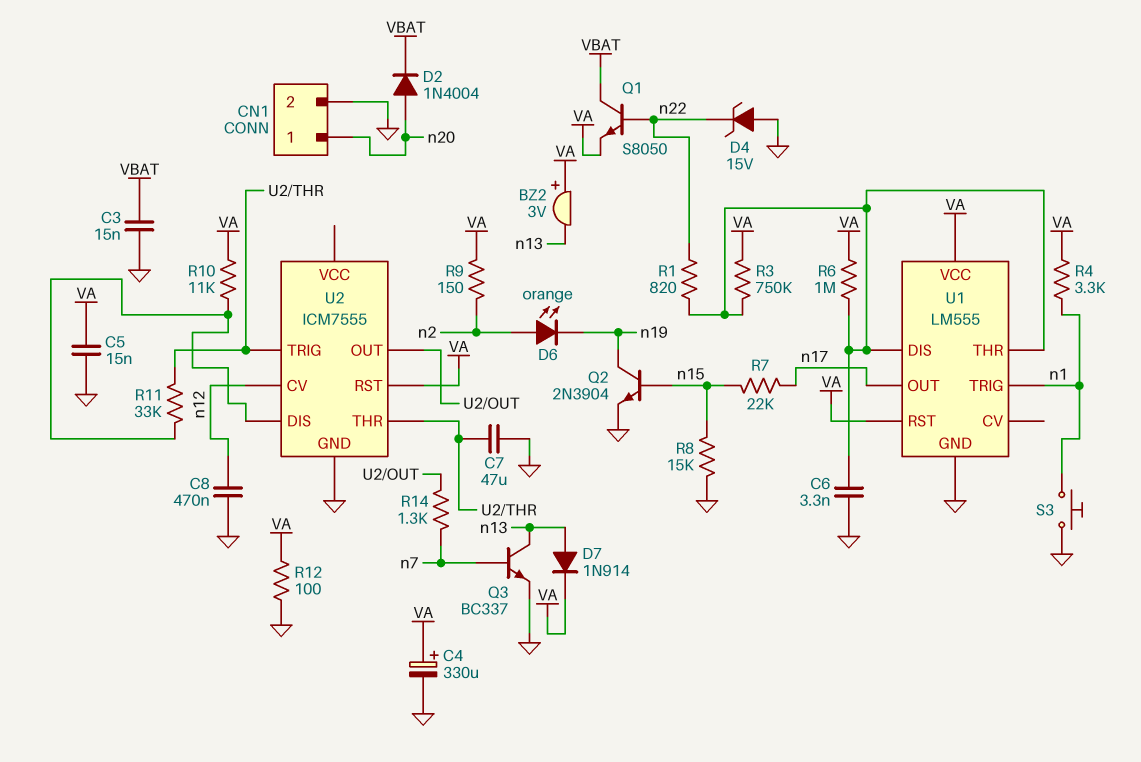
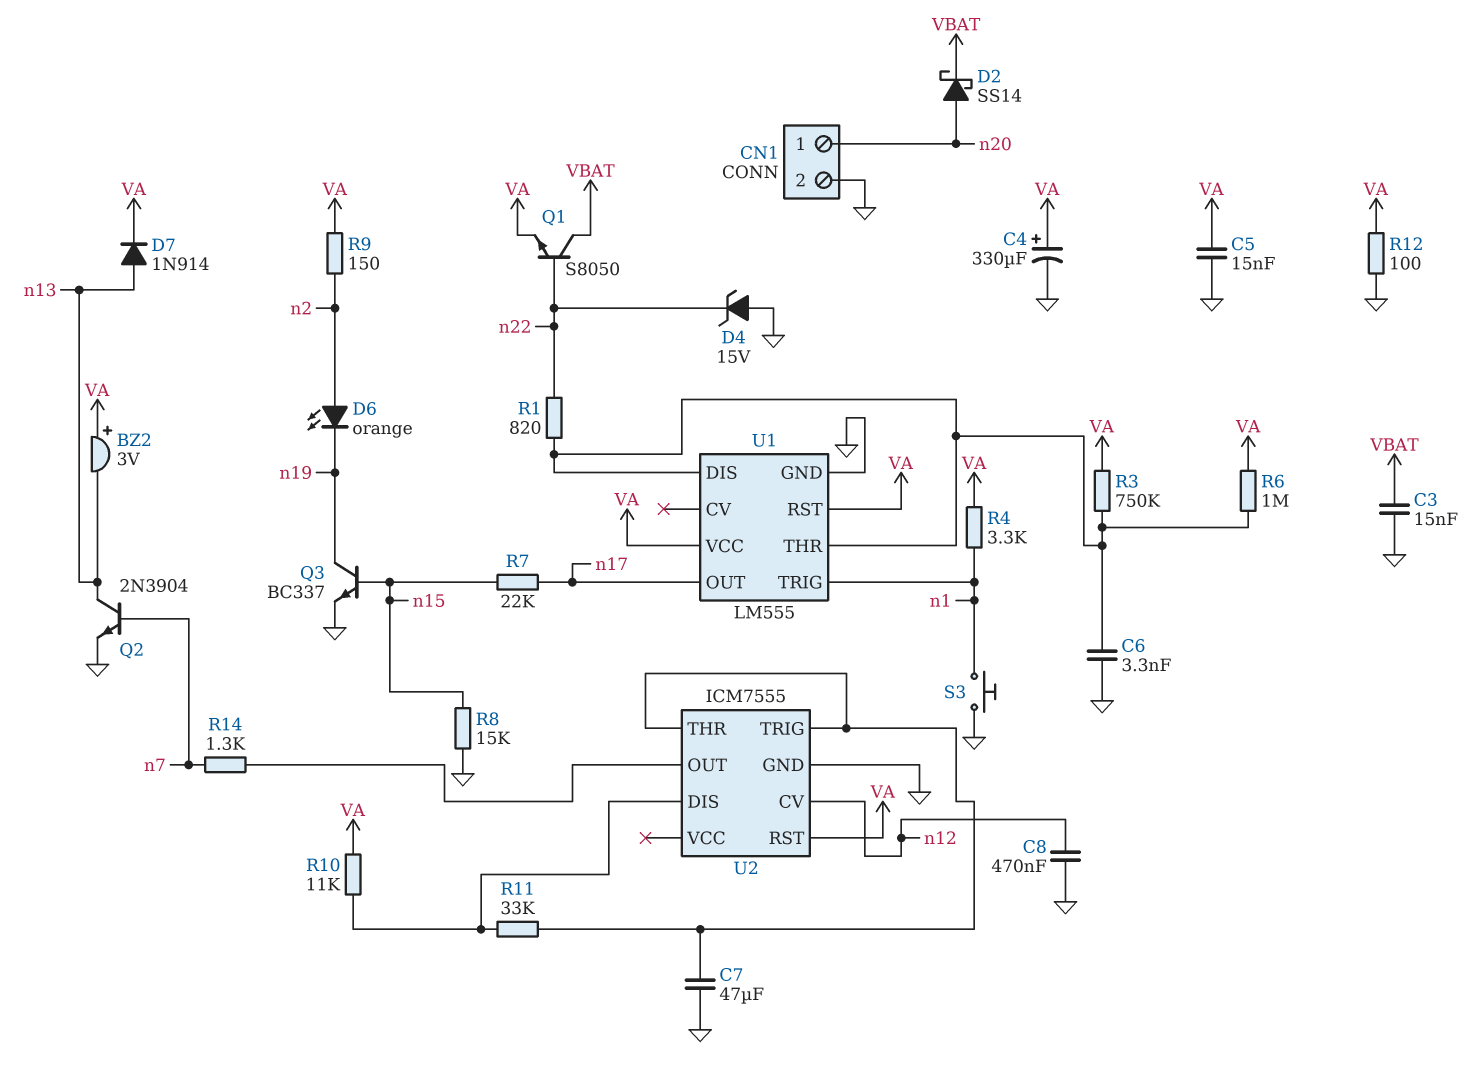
D2: diode 1N4004 (A n20, K VBAT) -> schottky SS14 (A n20, K VBAT)
Q2: NPN 2N3904 (B n15, C n19, E GND) -> NPN 2N3904 (B n7, C n13, E GND)
Q3: NPN BC337 (B n7, C n13, E GND) -> NPN BC337 (B n15, C n19, E GND)

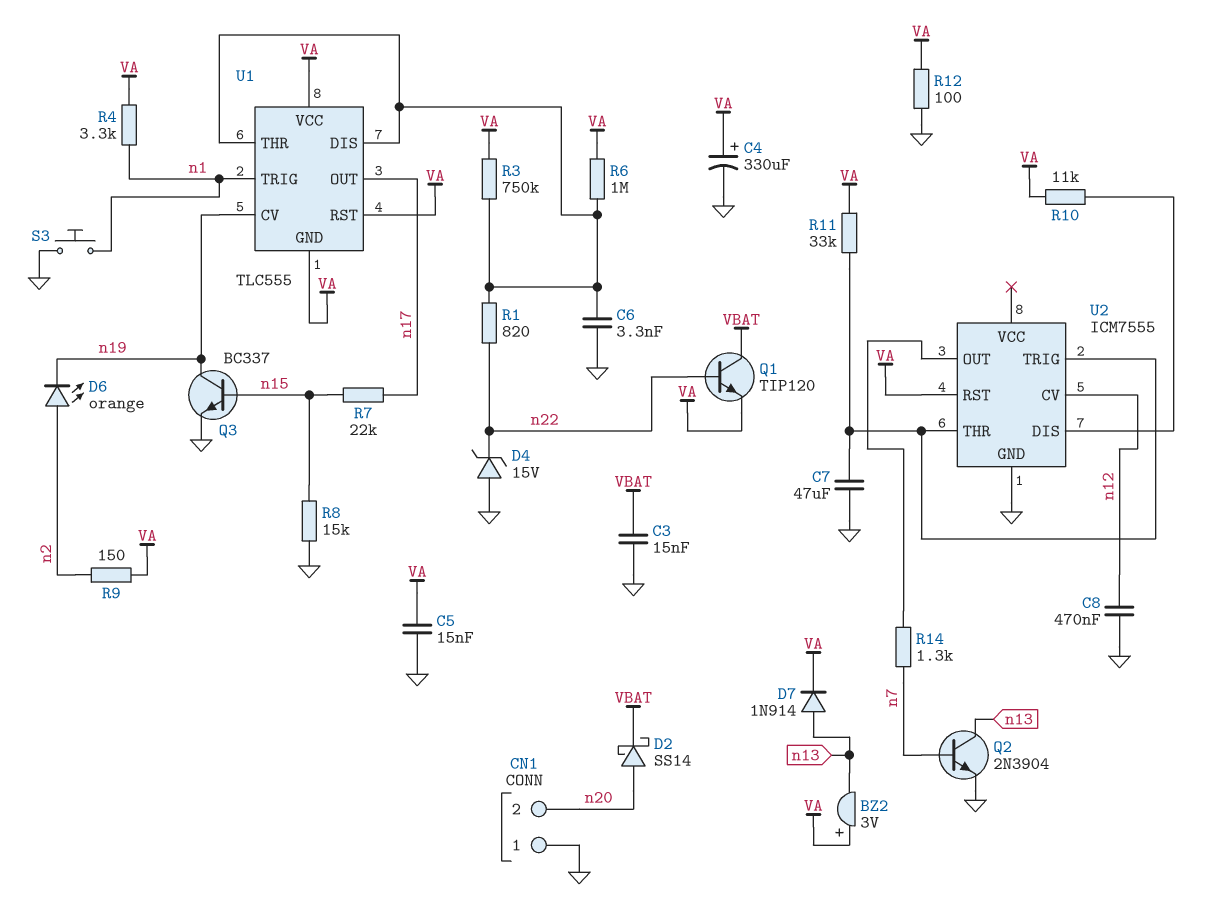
CN1 pin 1: n20 -> GND
CN1 pin 2: GND -> n20
Q1: NPN S8050 (B n22, C VBAT, E VA) -> NPN TIP120 (B n22, C VBAT, E VA)
R11: 33k (U2/DIS, U2/THR) -> 33k (U2/THR, VA)
U1: LM555 -> TLC555
U1 pin CV: none -> n19
U1 pin GND: GND -> VA

